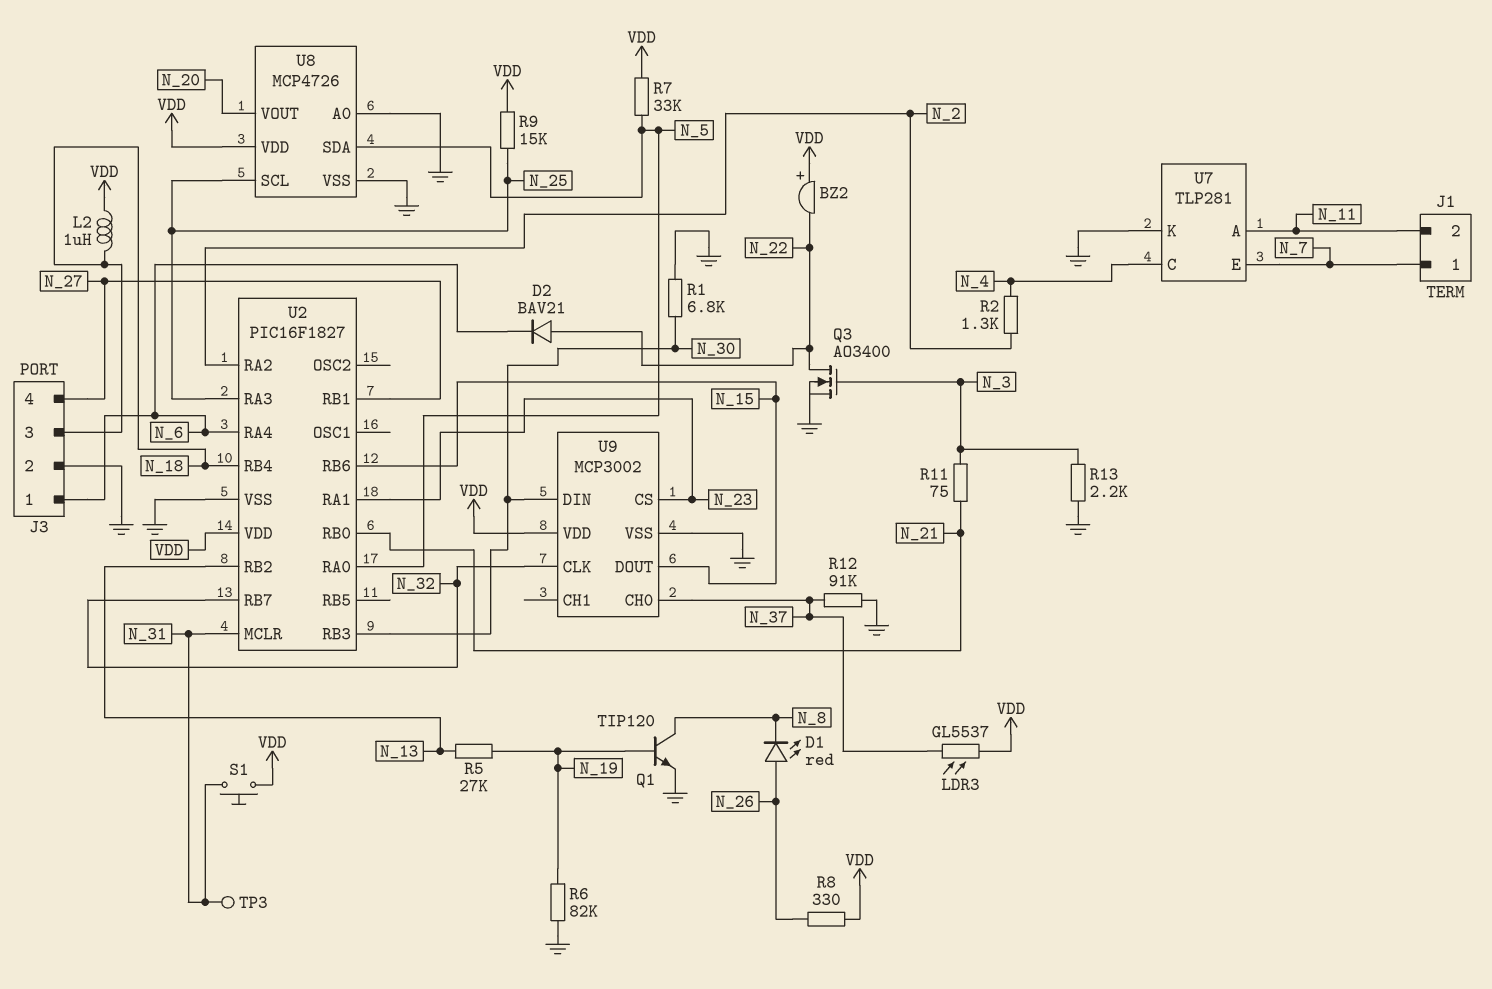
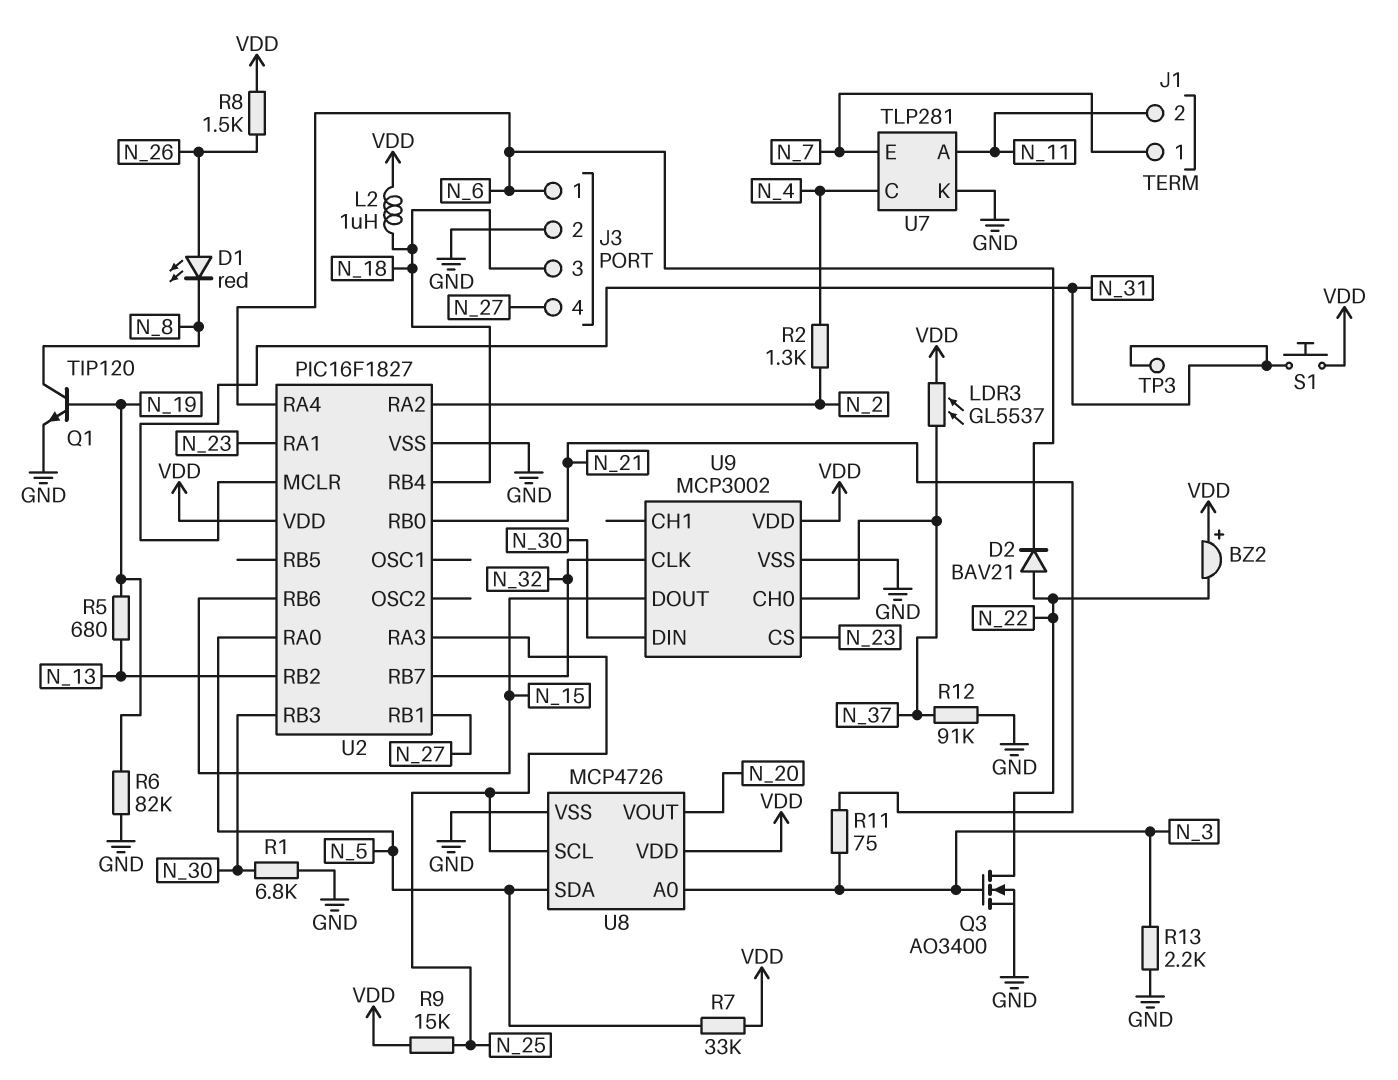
R5: 27k (N_13, N_19) -> 680 (N_13, N_19)
R8: 330 (N_26, VDD) -> 1.5k (N_26, VDD)
U8 pin A0: GND -> N_3

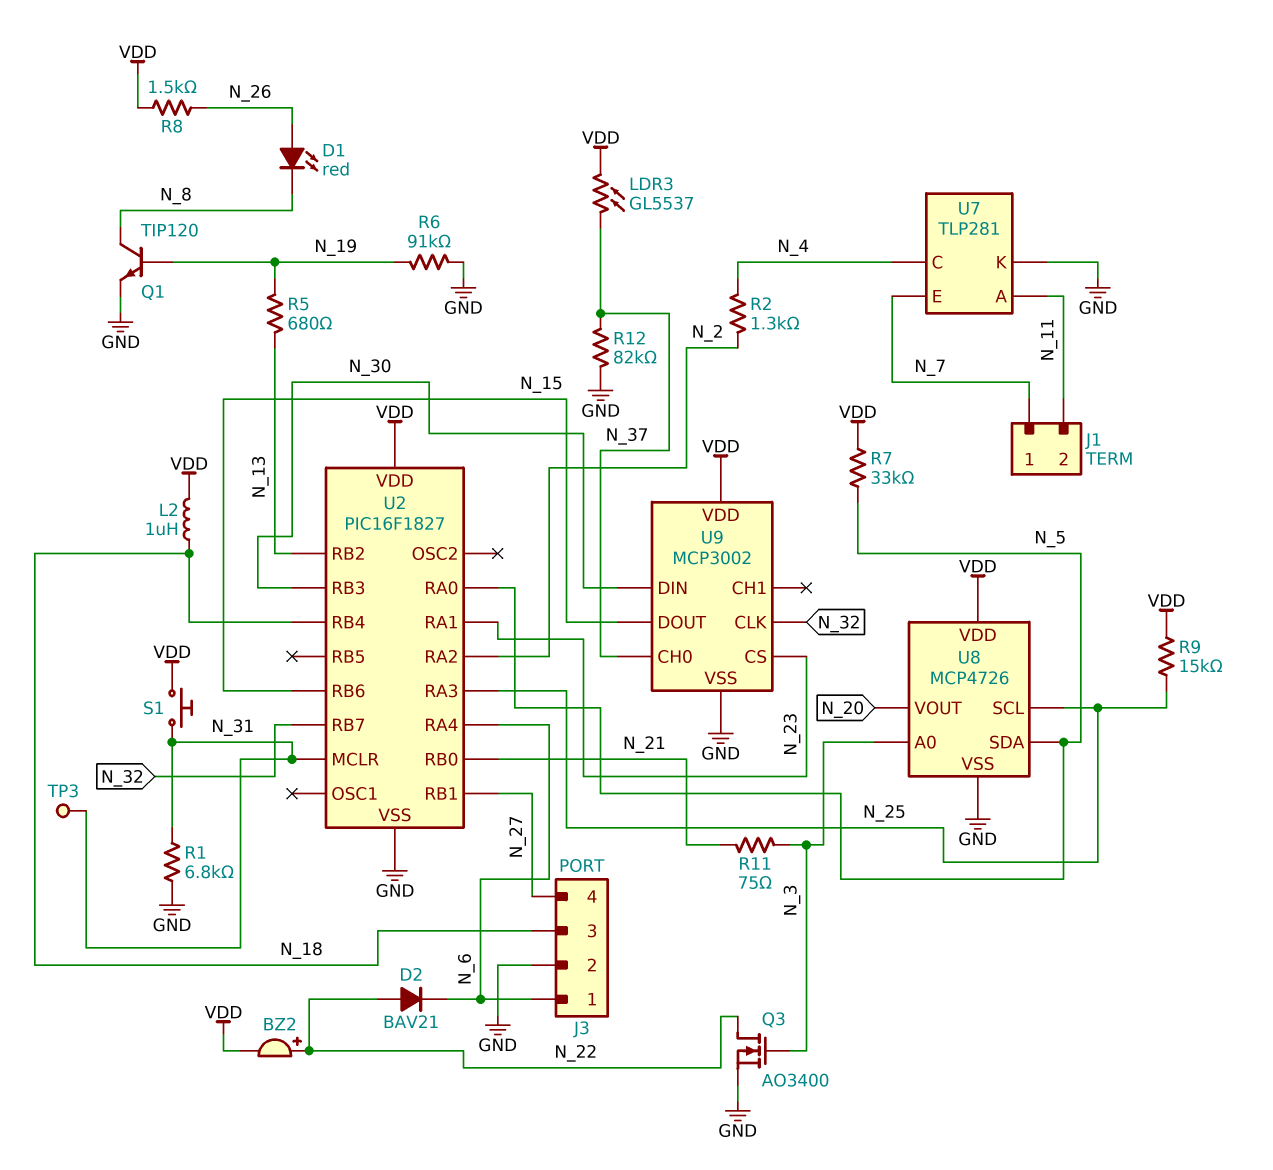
BZ2: buzzer (plus VDD, minus N_22) -> buzzer (plus N_22, minus VDD)
R1: 6.8k (GND, N_30) -> 6.8k (GND, N_31)
R6: 82k (GND, N_19) -> 91k (GND, N_19)
R12: 91k (GND, N_37) -> 82k (GND, N_37)
R13: 2.2k (GND, N_3) -> none

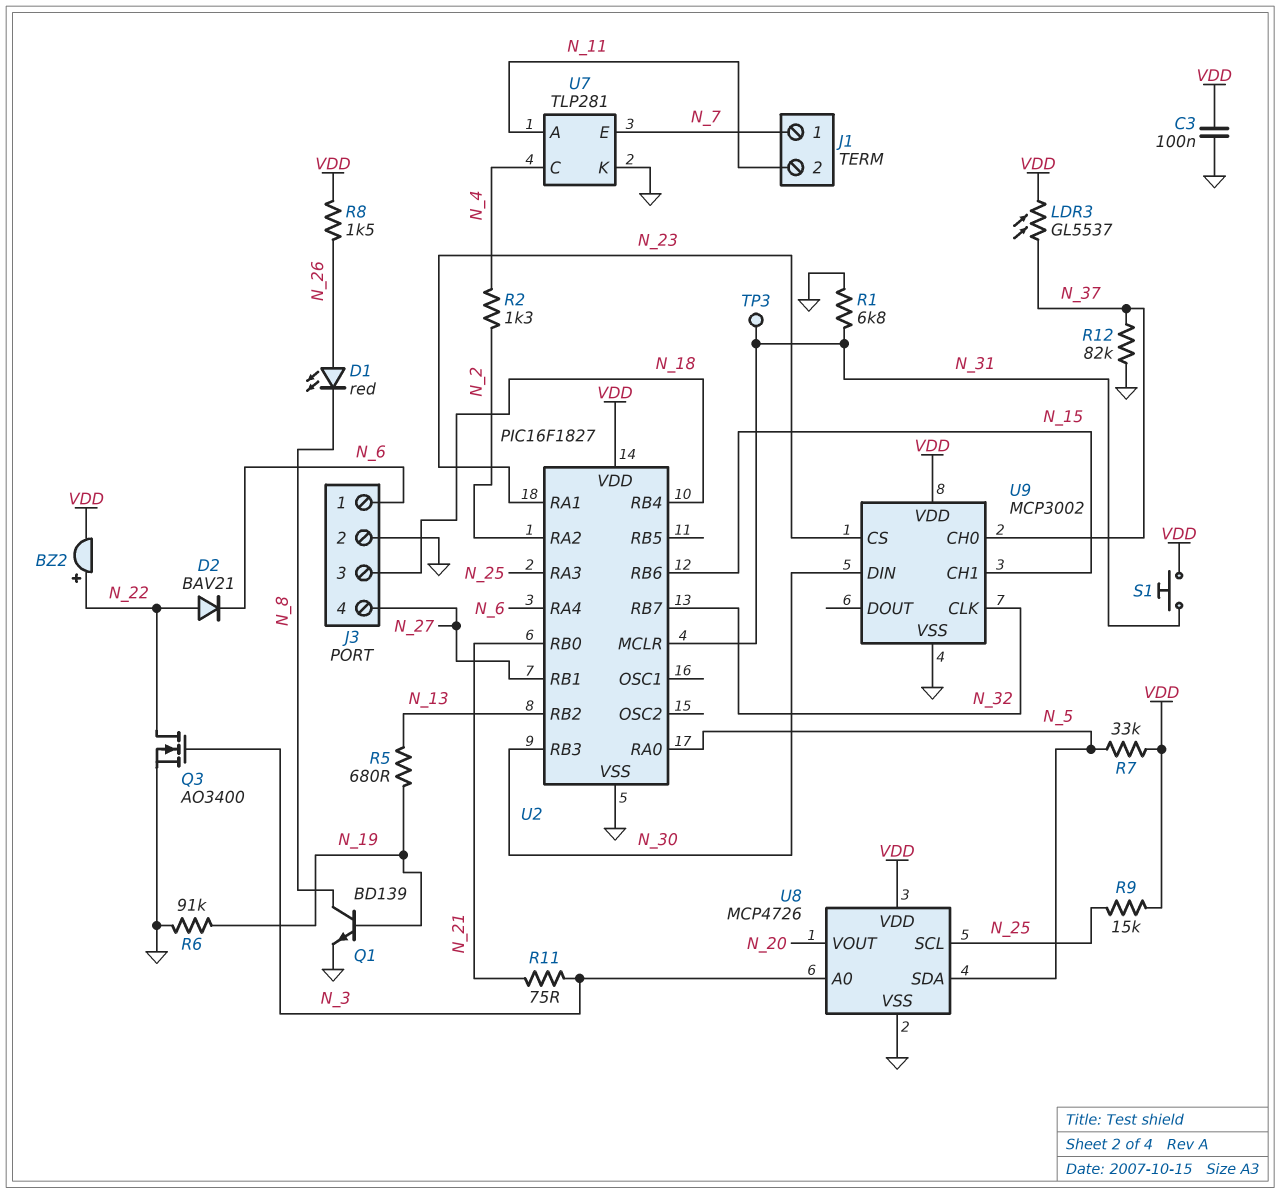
C3: none -> 100nF (GND, VDD)
L2: 1uH (N_18, VDD) -> none
Q1: NPN TIP120 (B N_19, C N_8, E GND) -> NPN BD139 (B N_19, C N_8, E GND)
U9 pin CH1: none -> N_15
U9 pin DOUT: N_15 -> none

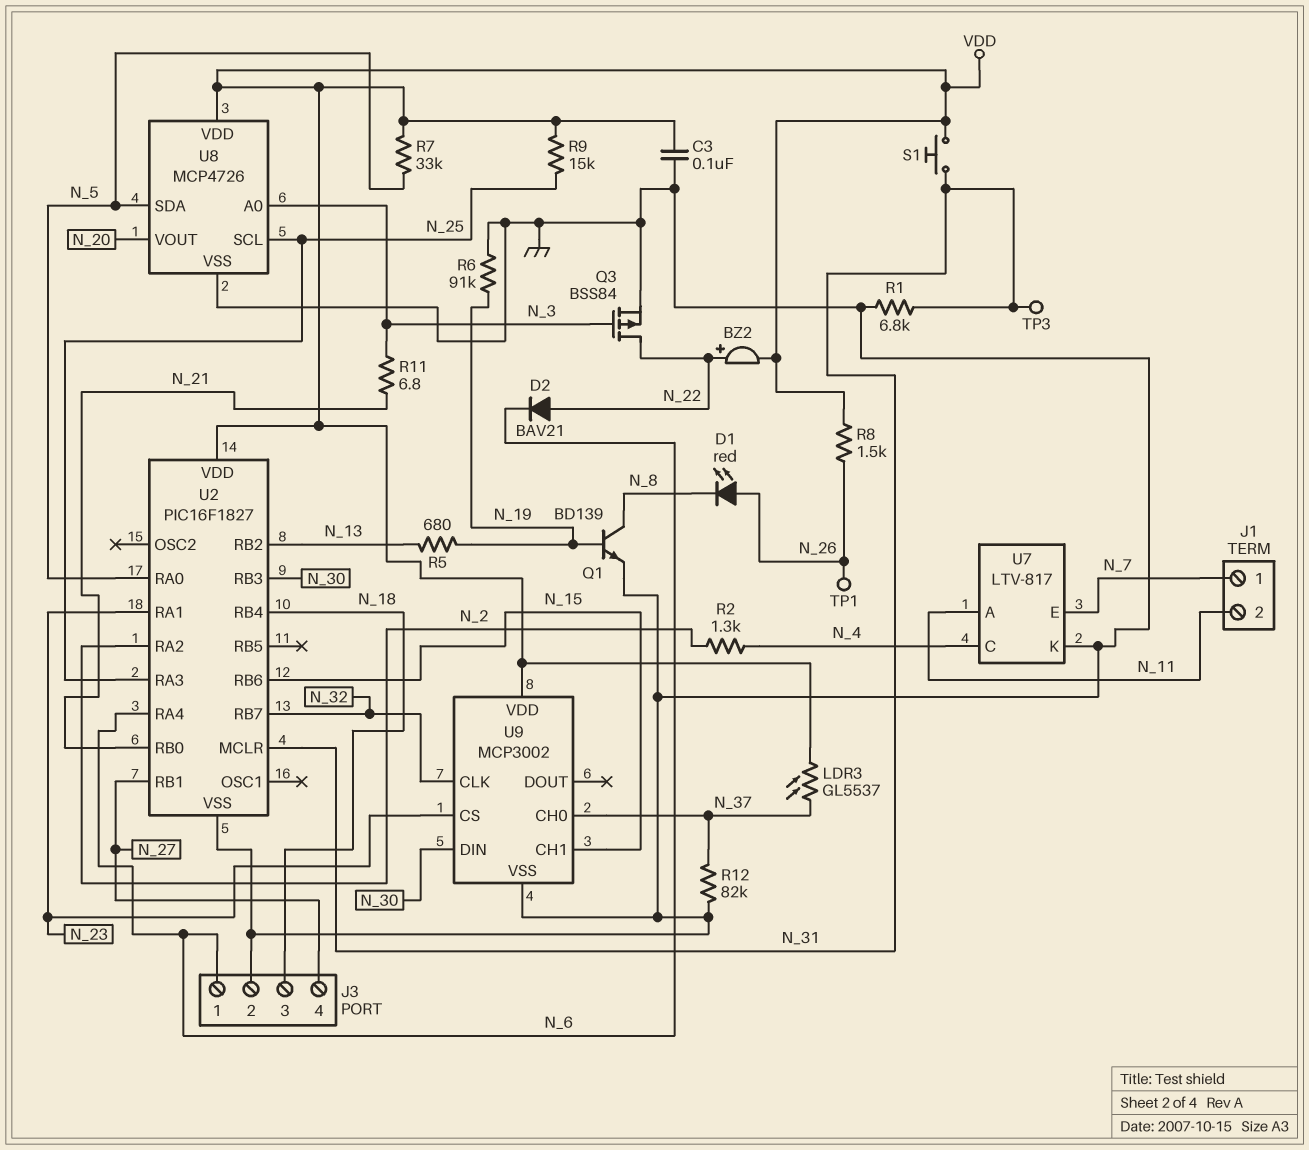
Q3: NMOS AO3400 (G N_3, D N_22, S GND) -> PMOS BSS84 (G N_3, D N_22, S GND)
R11: 75 (N_3, N_21) -> 6.8 (N_3, N_21)
TP1: none -> test point (N_26)
U7: TLP281 -> LTV-817

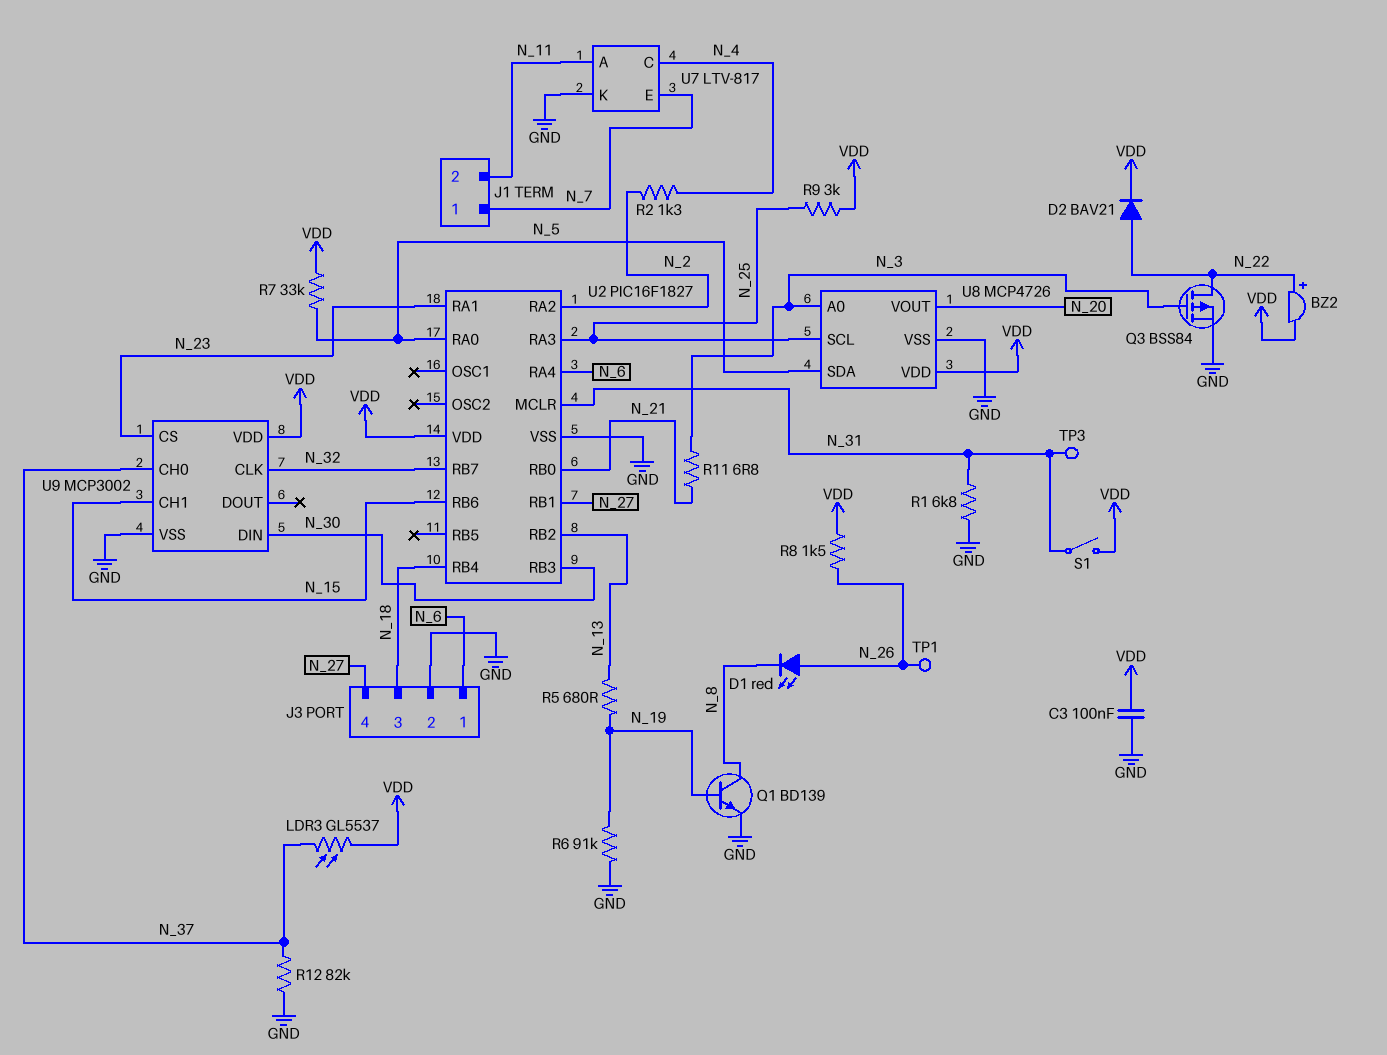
D2: diode BAV21 (A N_22, K N_6) -> diode BAV21 (A N_22, K VDD)
R9: 15k (N_25, VDD) -> 3k (N_25, VDD)
S1: button (N_31, VDD) -> switch (N_31, VDD)

